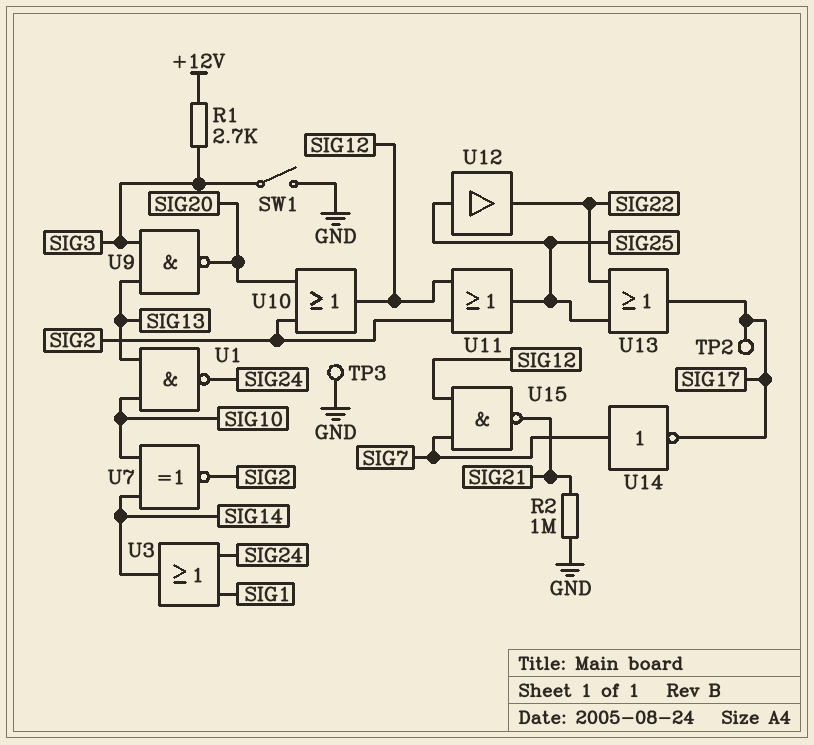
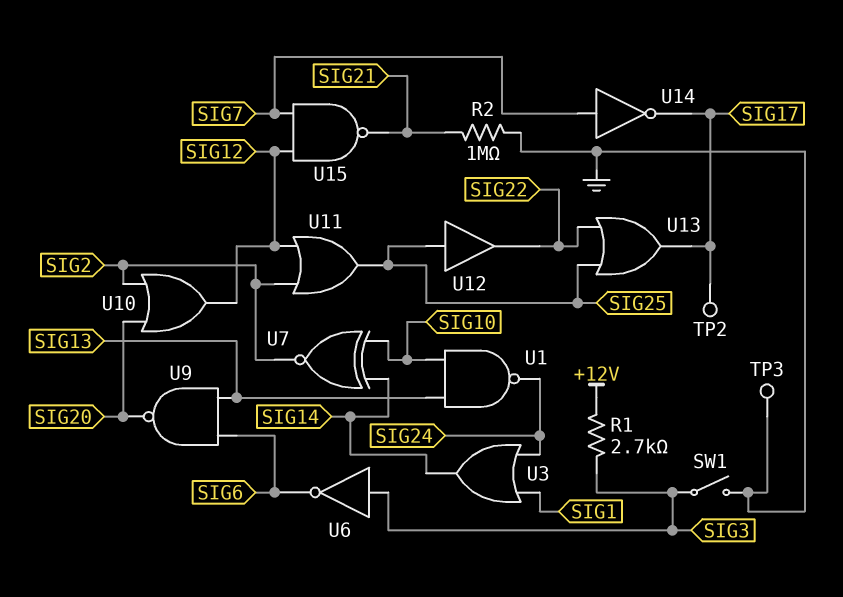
U6: none -> NOT (in SIG3, out SIG6)
U9: NAND (in SIG3, in SIG13, out SIG20) -> NAND (in SIG6, in SIG13, out SIG20)

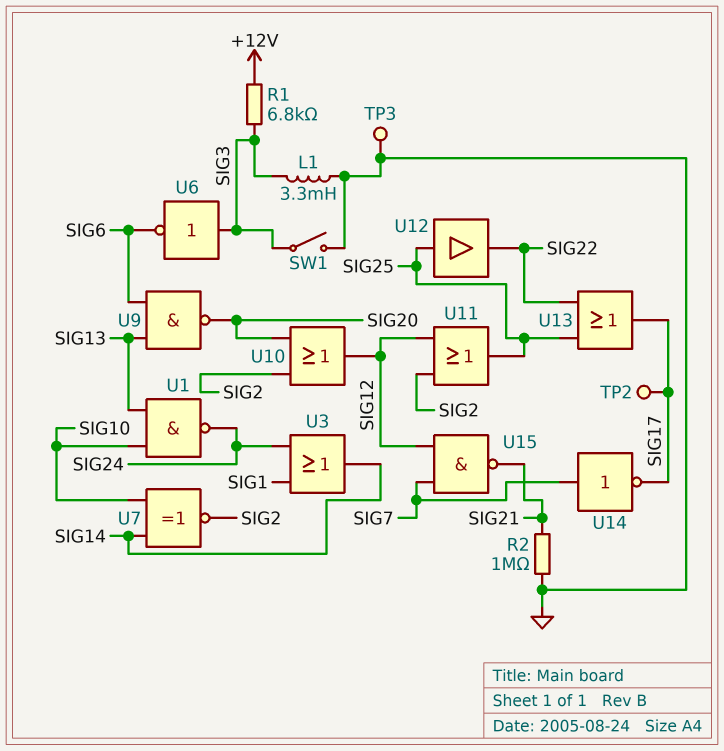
L1: none -> 3.3mH (GND, SIG3)
R1: 2.7k (+12V, SIG3) -> 6.8k (+12V, SIG3)

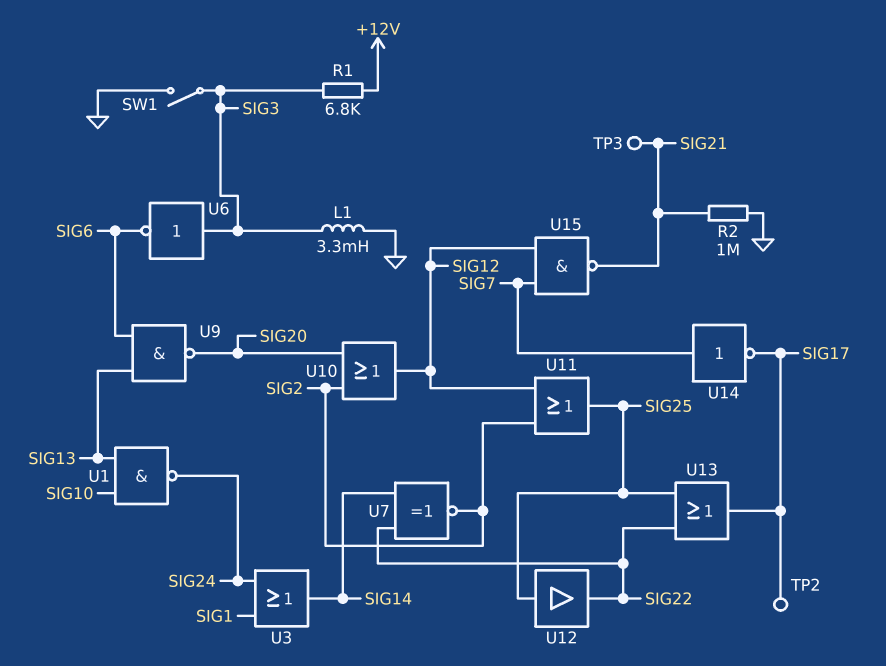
TP3: test point (GND) -> test point (SIG21)
U7: XNOR (in SIG10, in SIG14, out SIG2) -> XNOR (in SIG14, in SIG22, out SIG2)

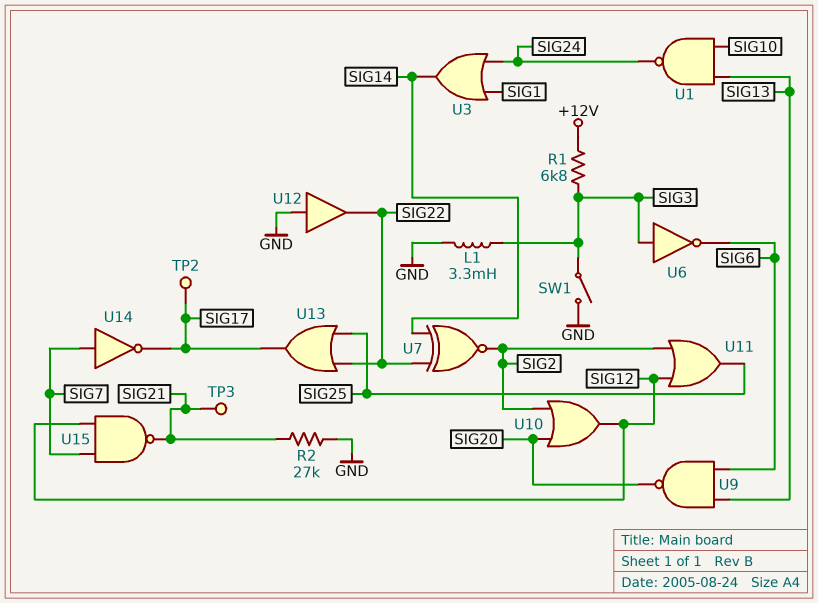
R2: 1M (GND, SIG21) -> 27k (GND, SIG21)
U12: buffer (in SIG25, out SIG22) -> buffer (in GND, out SIG22)

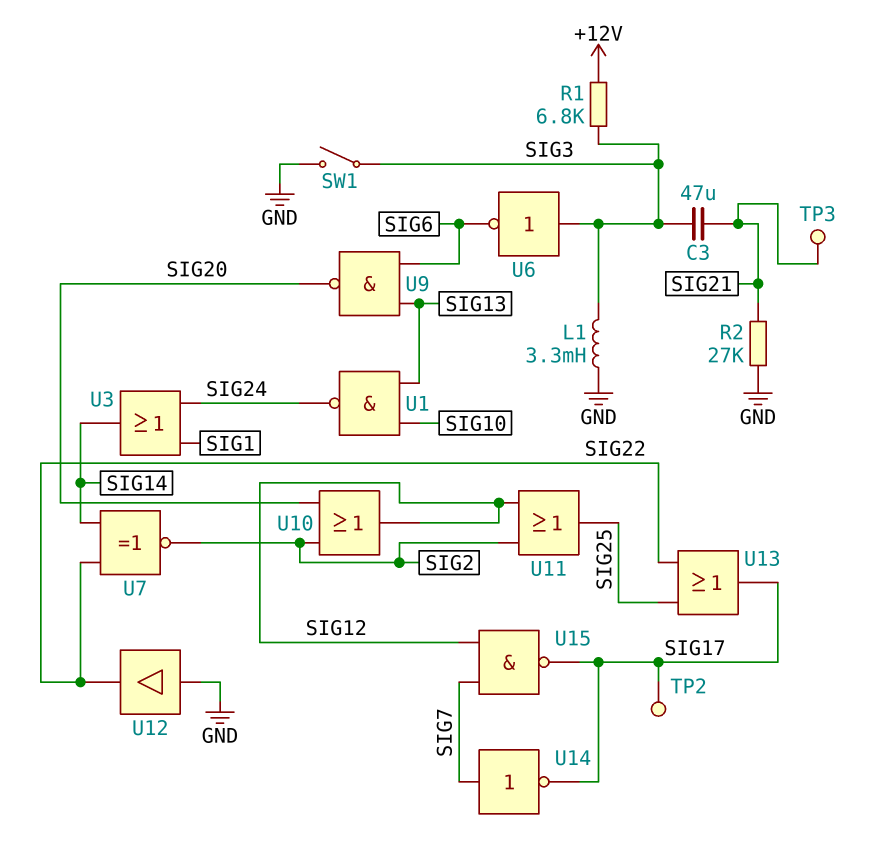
C3: none -> 47uF (SIG3, SIG21)
U15: NAND (in SIG7, in SIG12, out SIG21) -> NAND (in SIG7, in SIG12, out SIG17)

